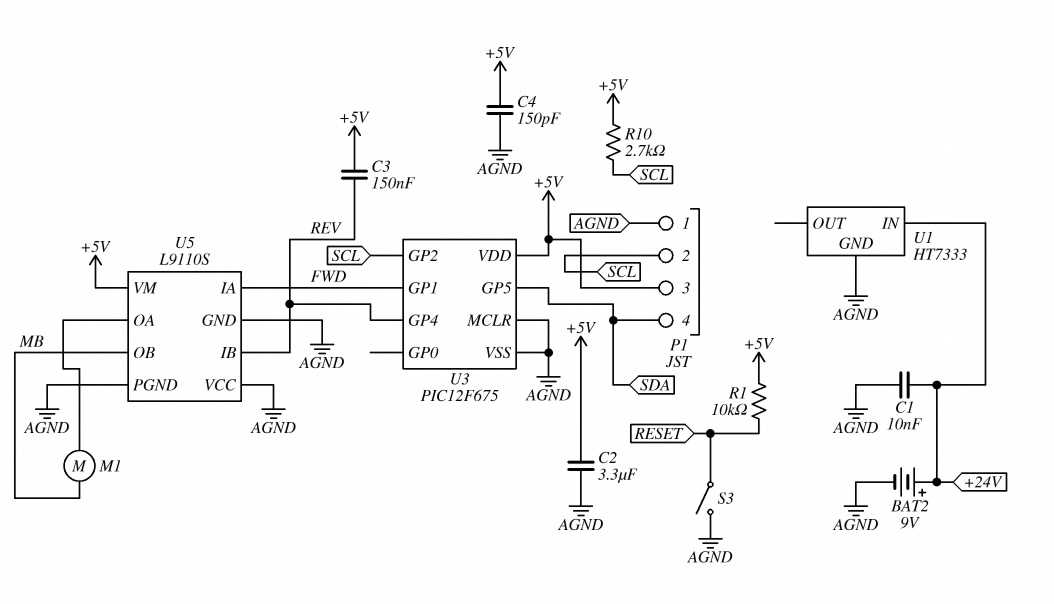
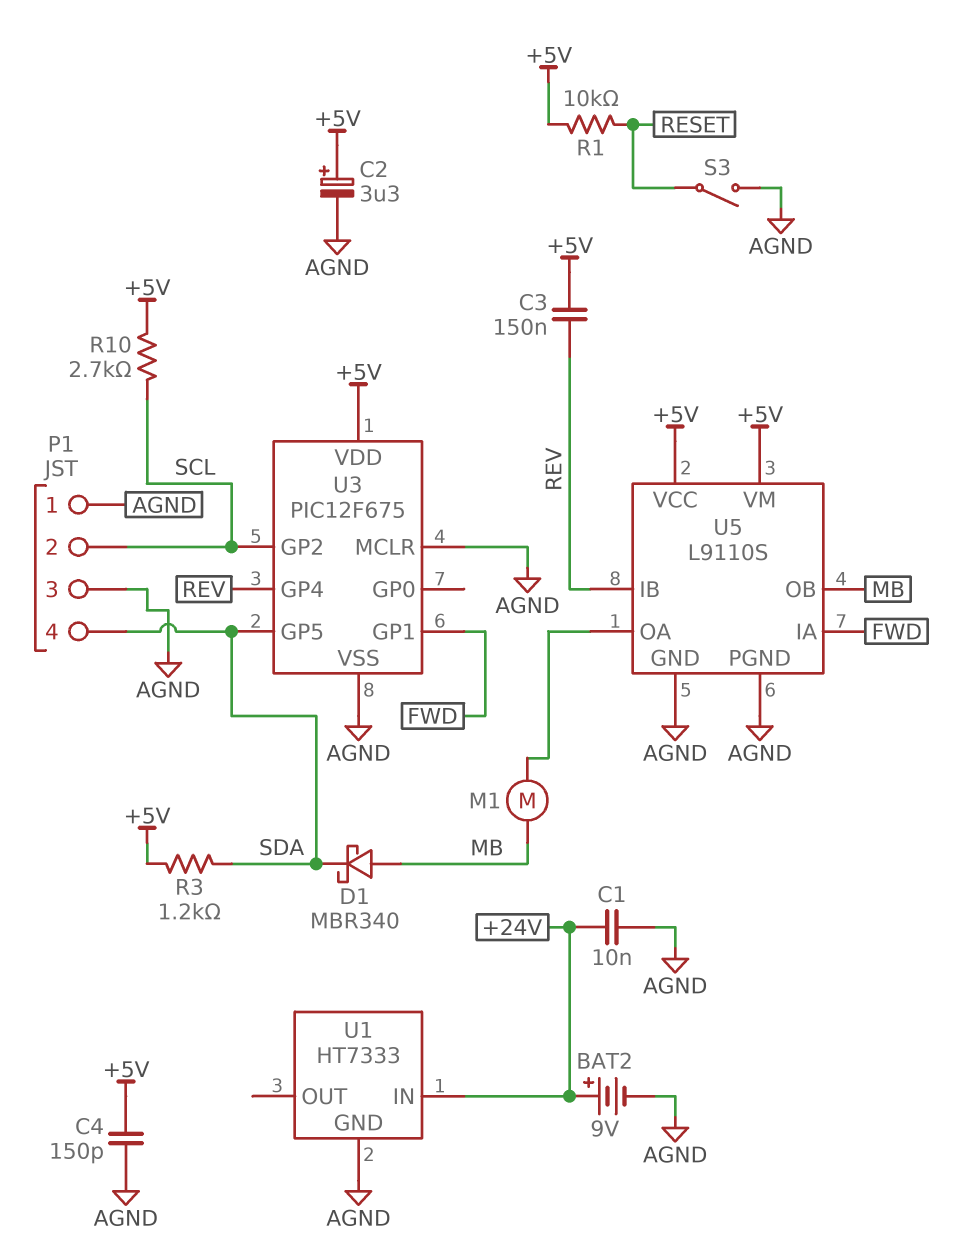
C2: 3.3uF (+5V, AGND) -> 3.3uF (plus +5V, minus AGND)
D1: none -> schottky MBR340 (A MB, K SDA)
P1 pin 3: +5V -> AGND
R3: none -> 1.2k (+5V, SDA)
U5 pin VCC: AGND -> +5V

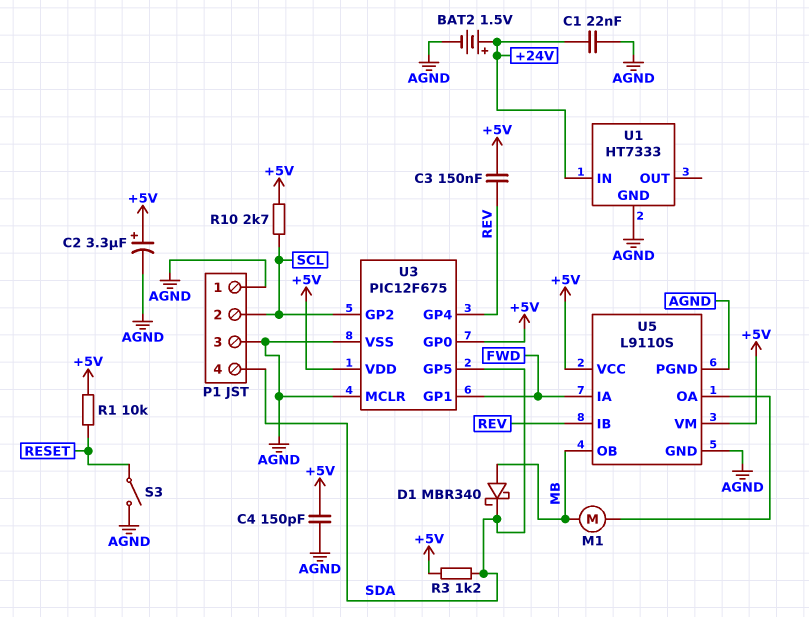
BAT2: 9V (plus +24V, minus AGND) -> 1.5V (plus +24V, minus AGND)
C1: 10nF (+24V, AGND) -> 22nF (+24V, AGND)
U3 pin GP0: none -> +5V

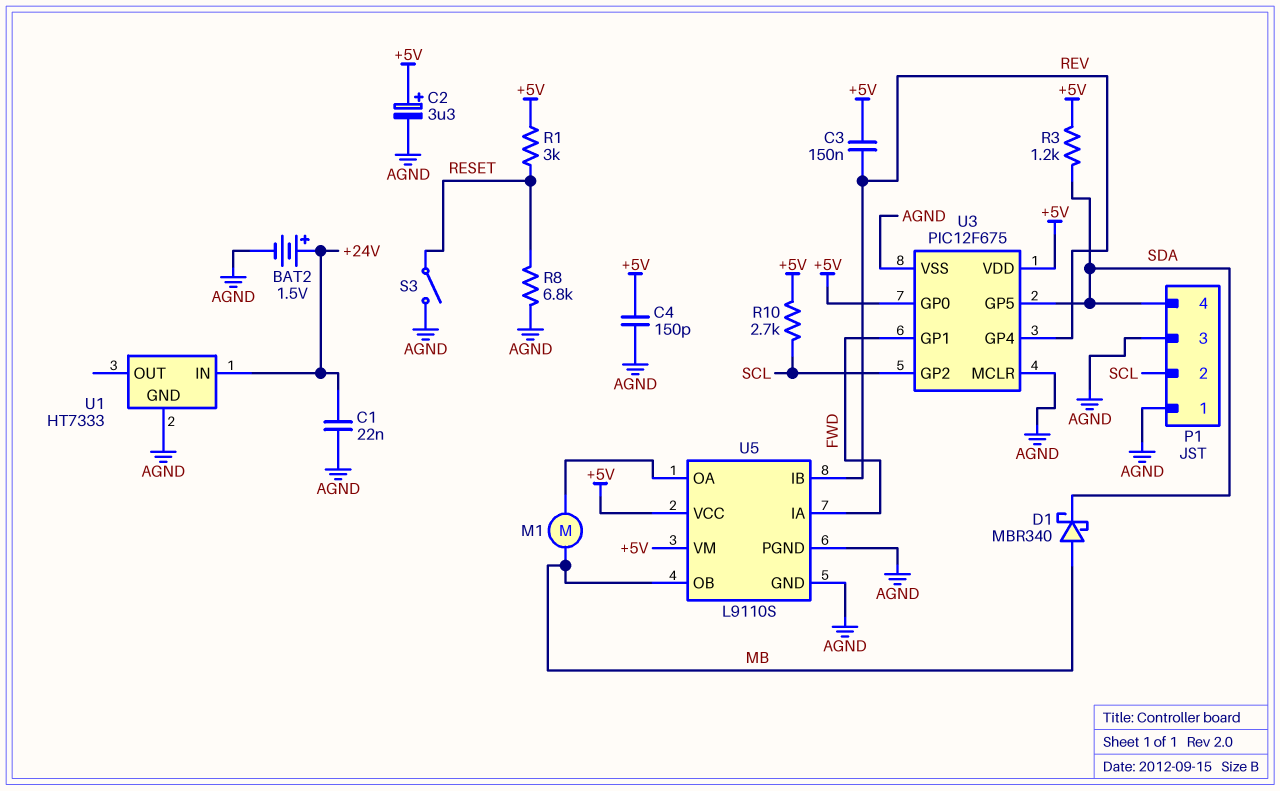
R1: 10k (+5V, RESET) -> 3k (+5V, RESET)
R8: none -> 6.8k (AGND, RESET)

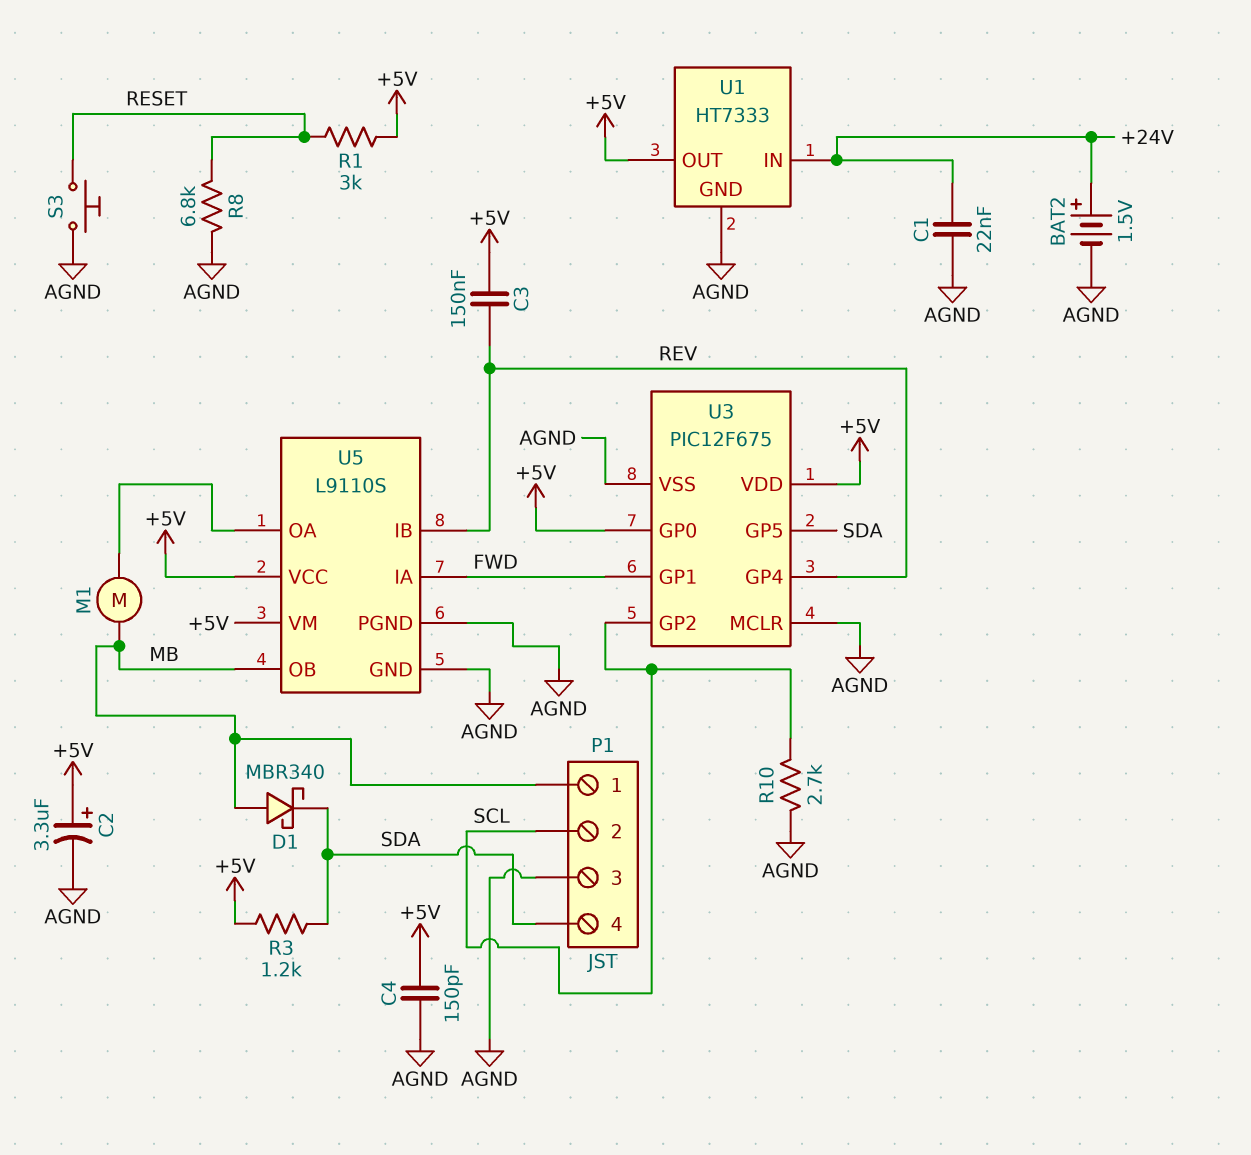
P1 pin 1: AGND -> MB
R10: 2.7k (+5V, SCL) -> 2.7k (AGND, SCL)
S3: switch (AGND, RESET) -> button (AGND, RESET)
U1 pin OUT: none -> +5V

